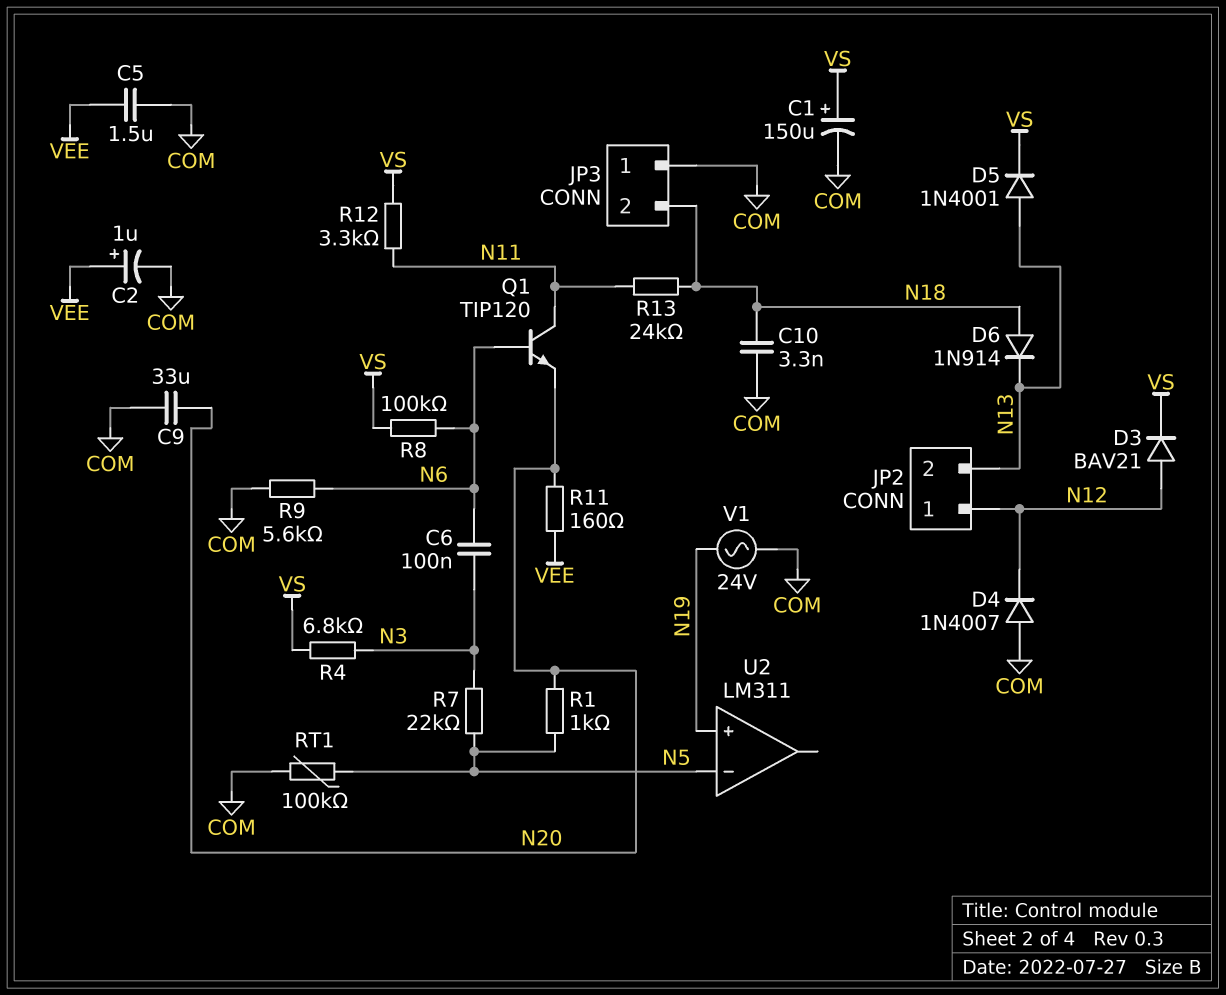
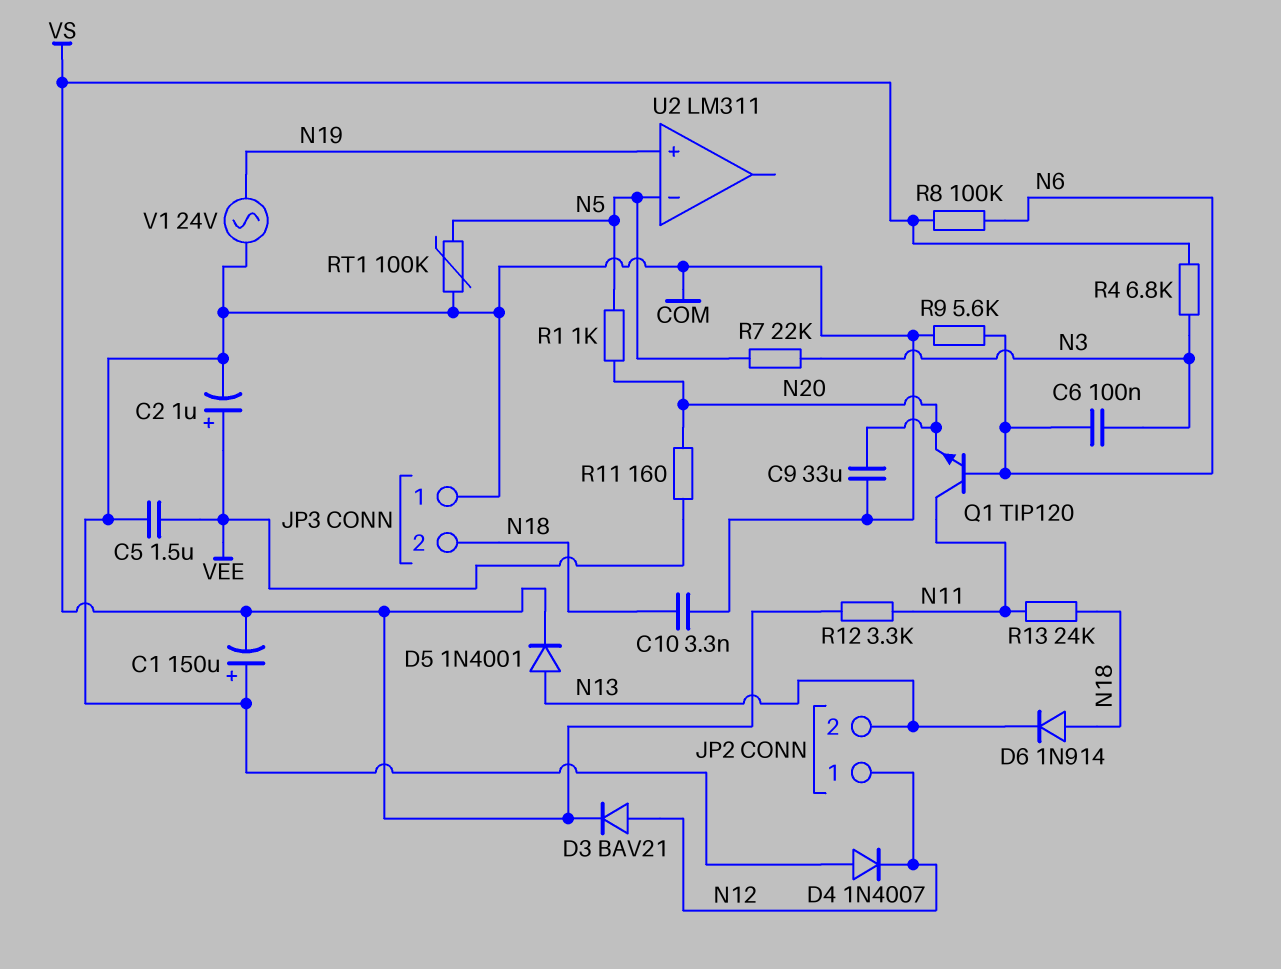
C1: 150uF (plus VS, minus COM) -> 150uF (plus COM, minus VS)

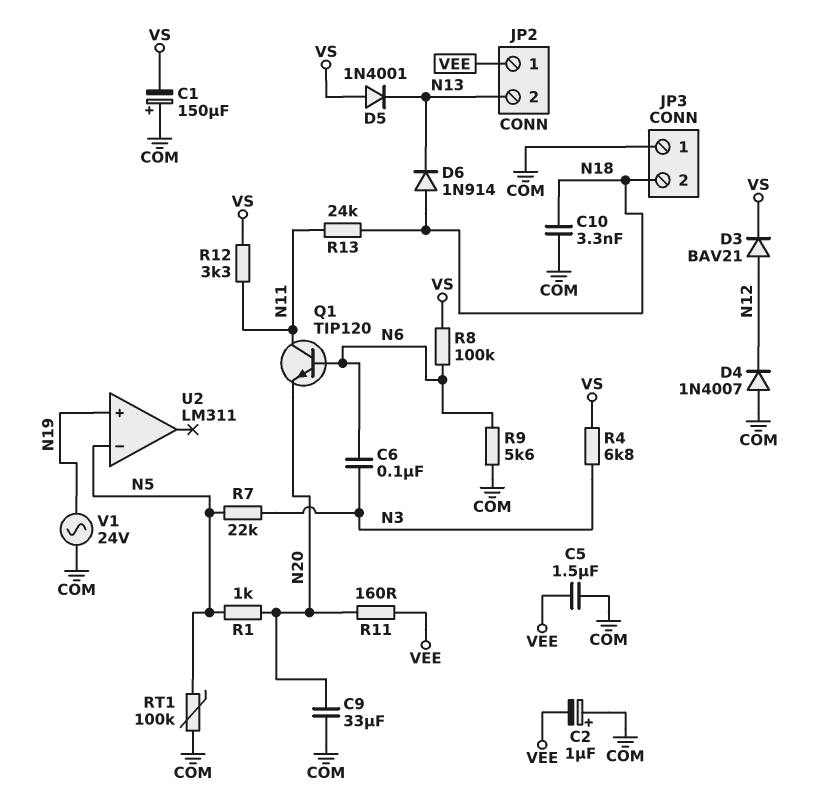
C2: 1uF (plus VEE, minus COM) -> 1uF (plus COM, minus VEE)
D5: diode 1N4001 (A N13, K VS) -> diode 1N4001 (A VS, K N13)
JP2 pin 1: N12 -> VEE

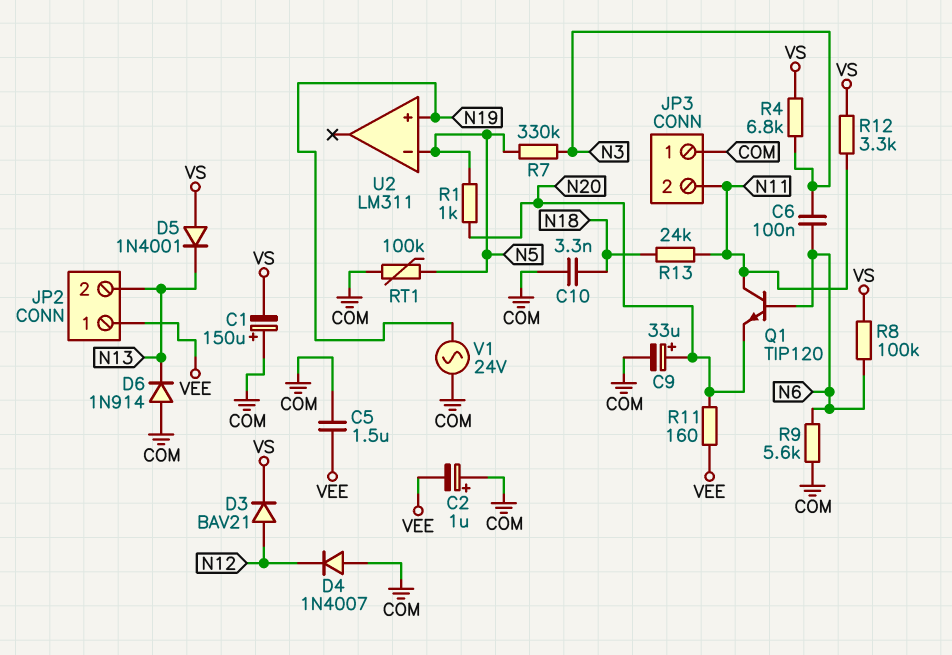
C9: 33uF (COM, N20) -> 33uF (plus N20, minus COM)
D6: diode 1N914 (A N18, K N13) -> diode 1N914 (A COM, K N13)
JP3 pin 2: N18 -> N11
R7: 22k (N3, N5) -> 330k (N3, N5)

